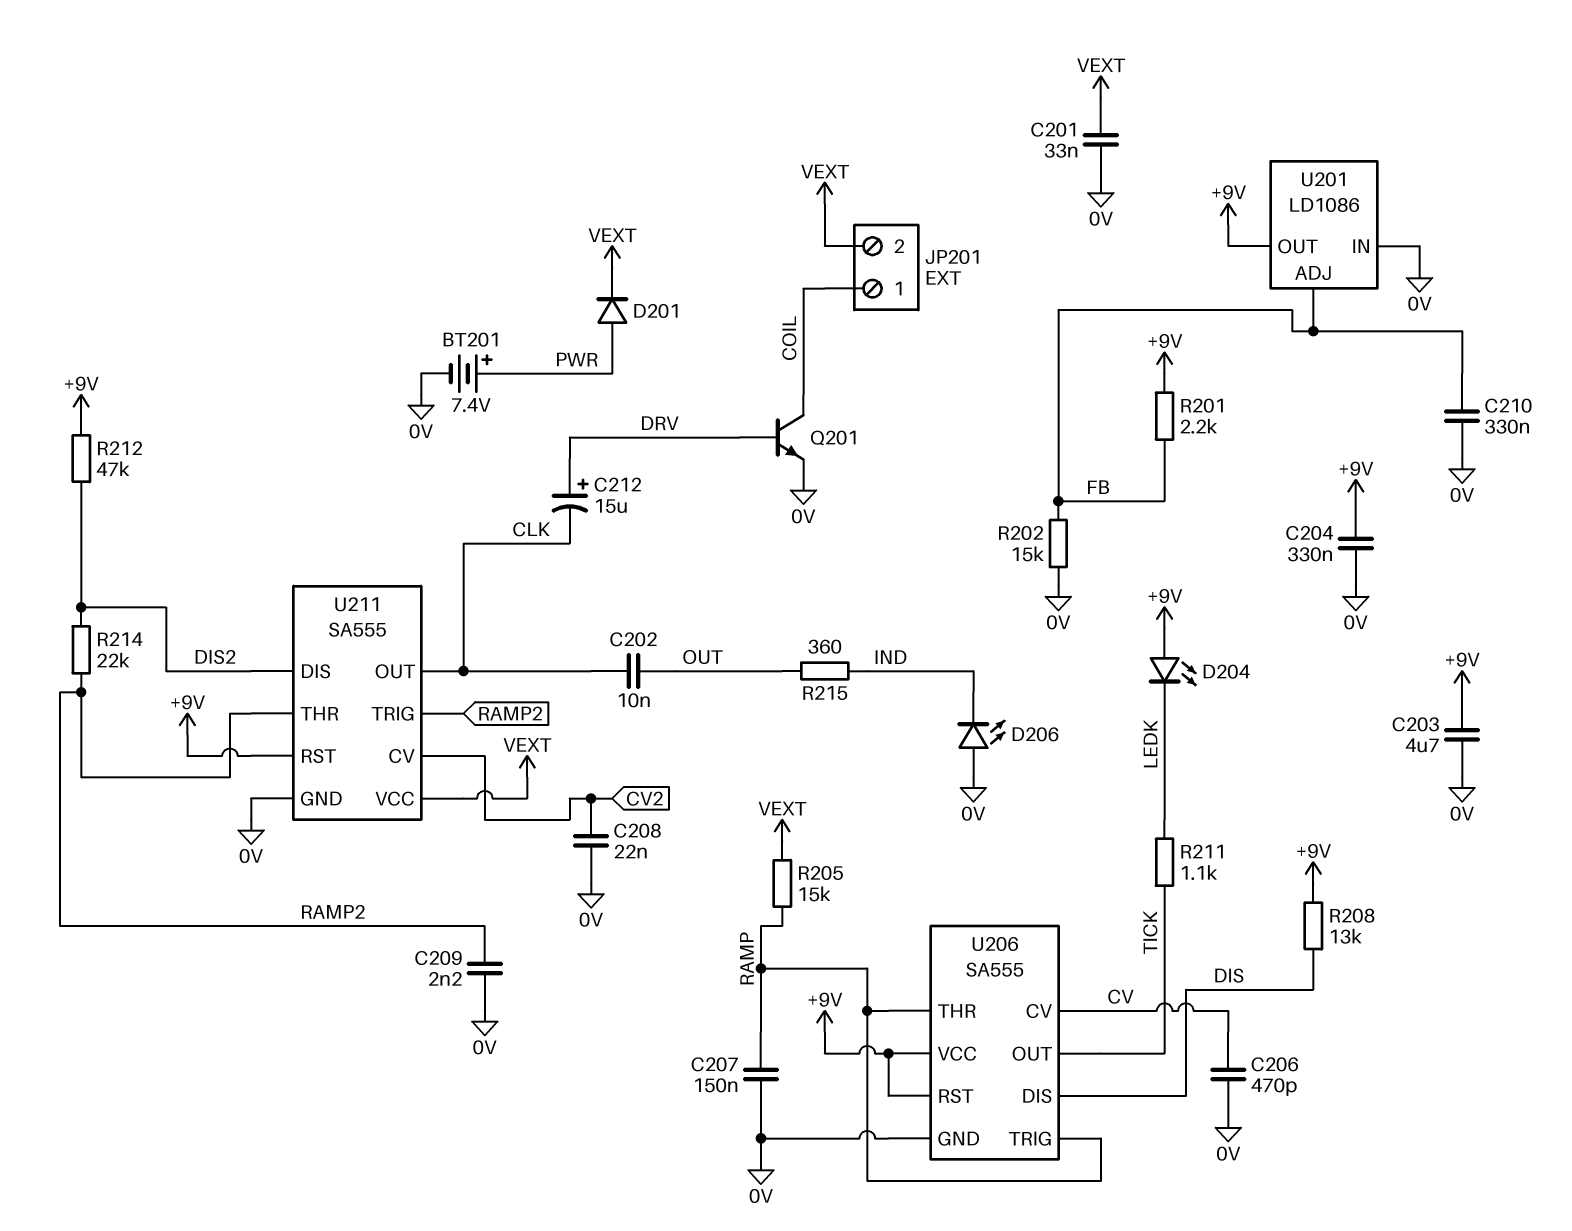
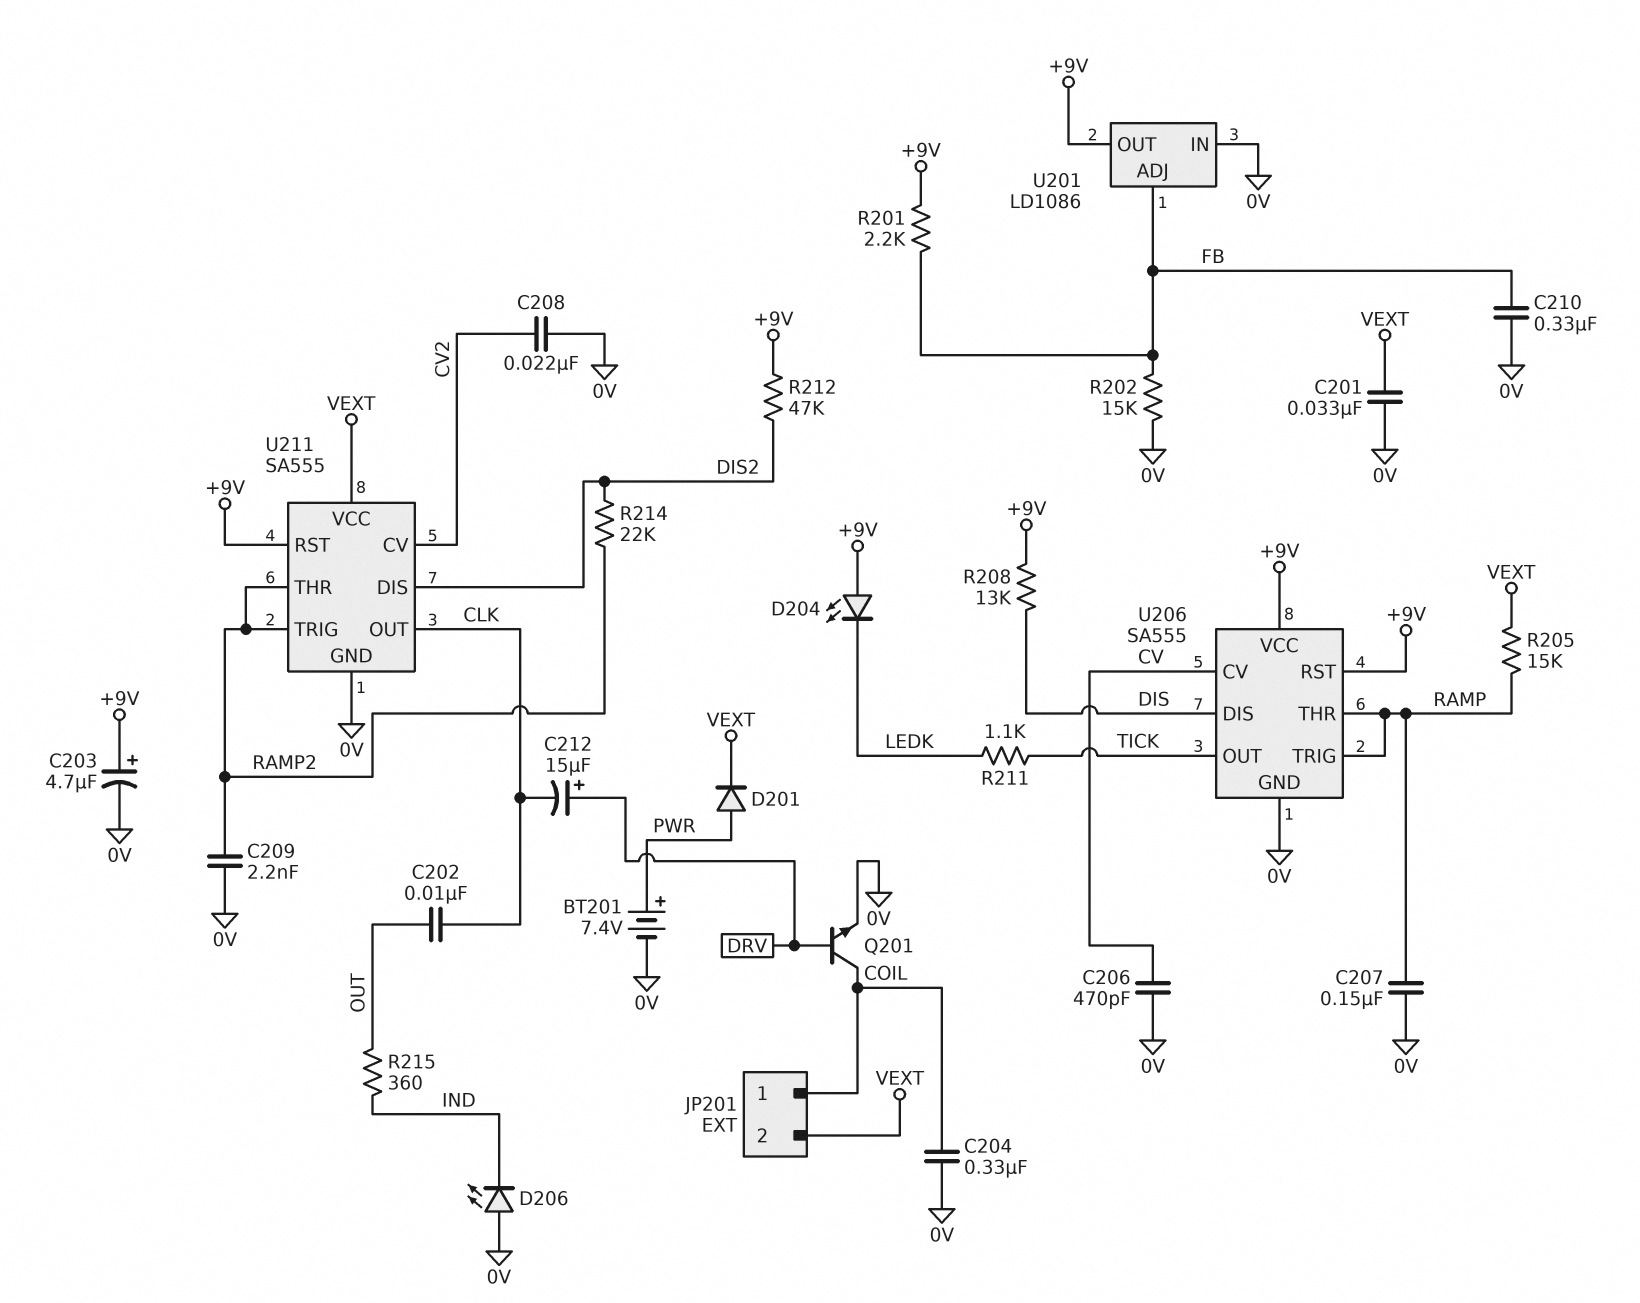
C203: 4.7uF (+9V, 0V) -> 4.7uF (plus +9V, minus 0V)
C204: 330nF (+9V, 0V) -> 330nF (0V, COIL)

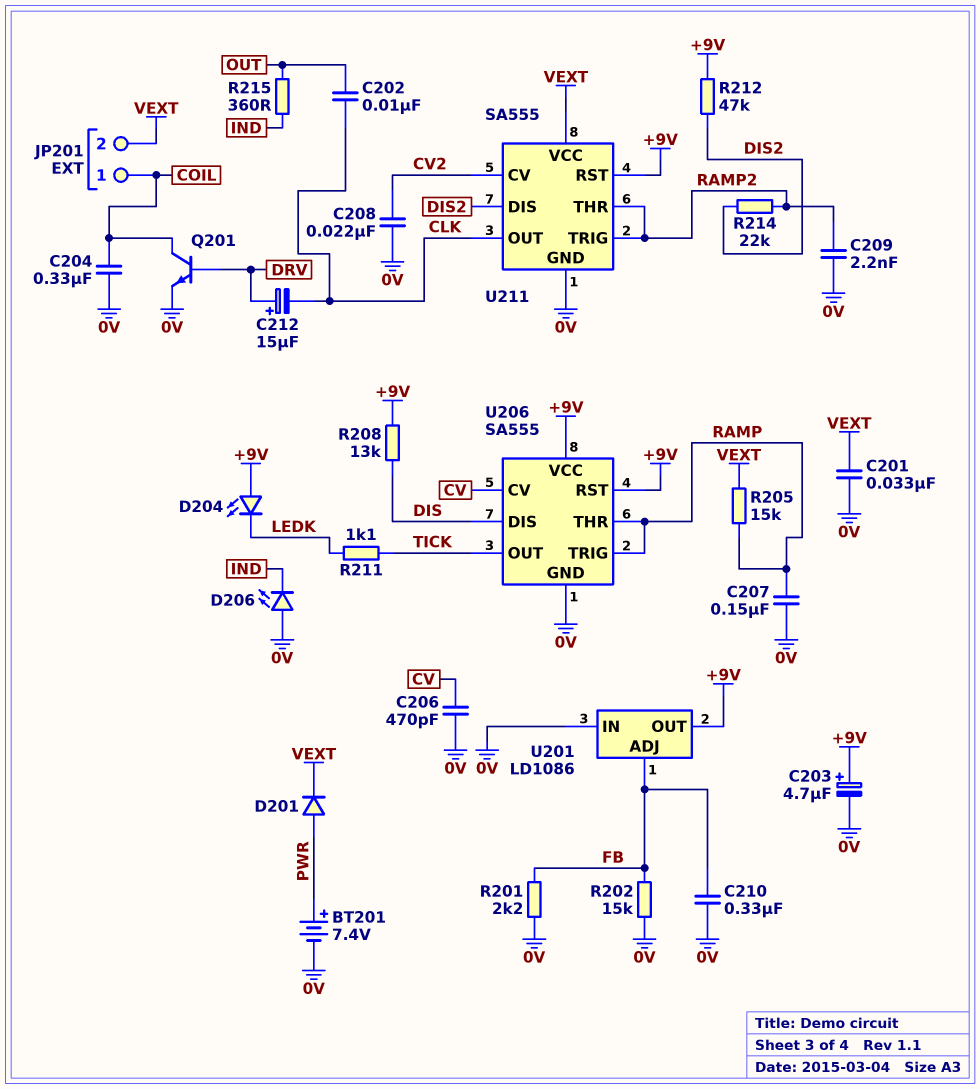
R201: 2.2k (+9V, FB) -> 2.2k (0V, FB)

